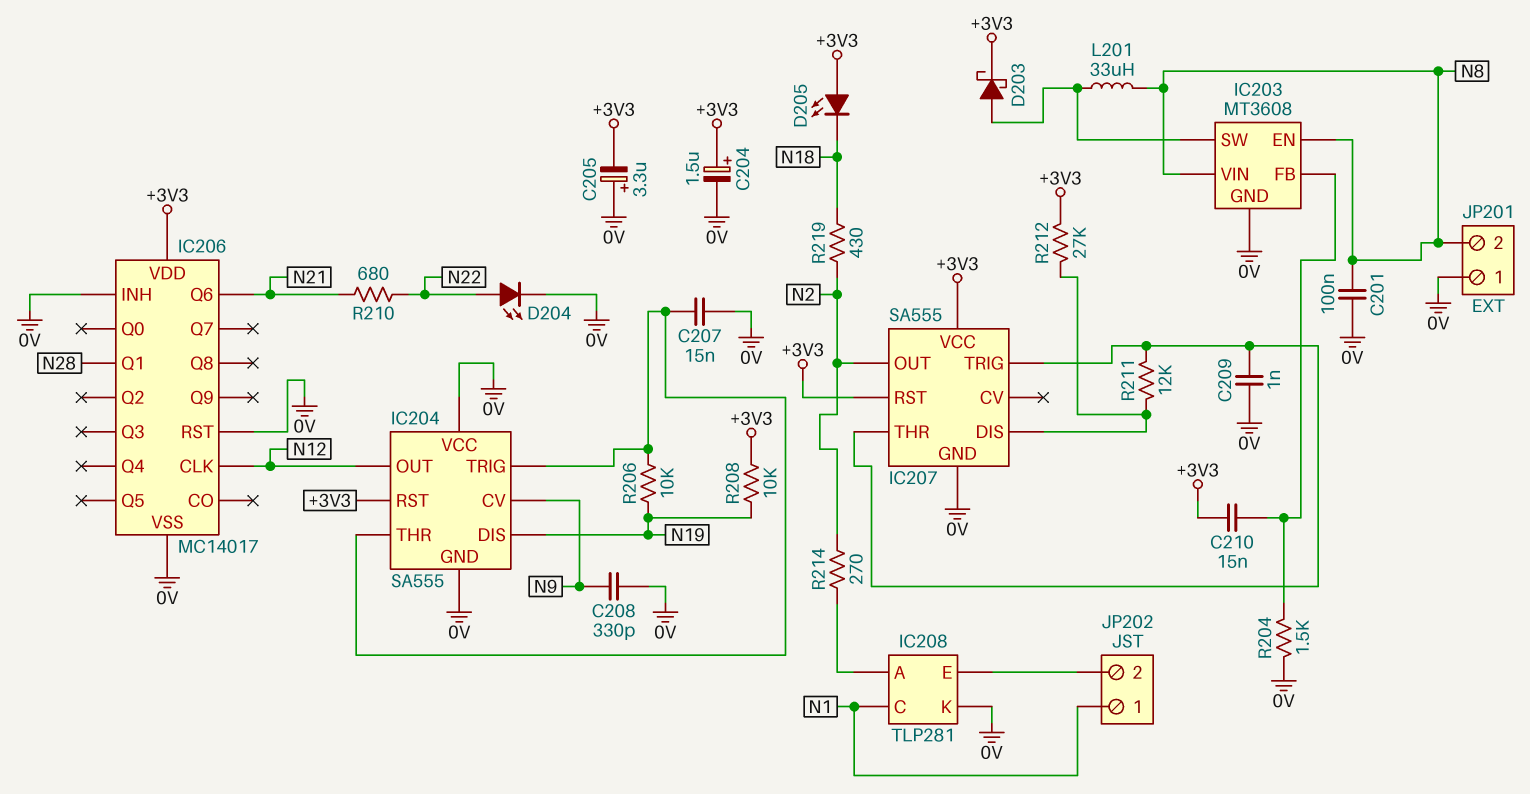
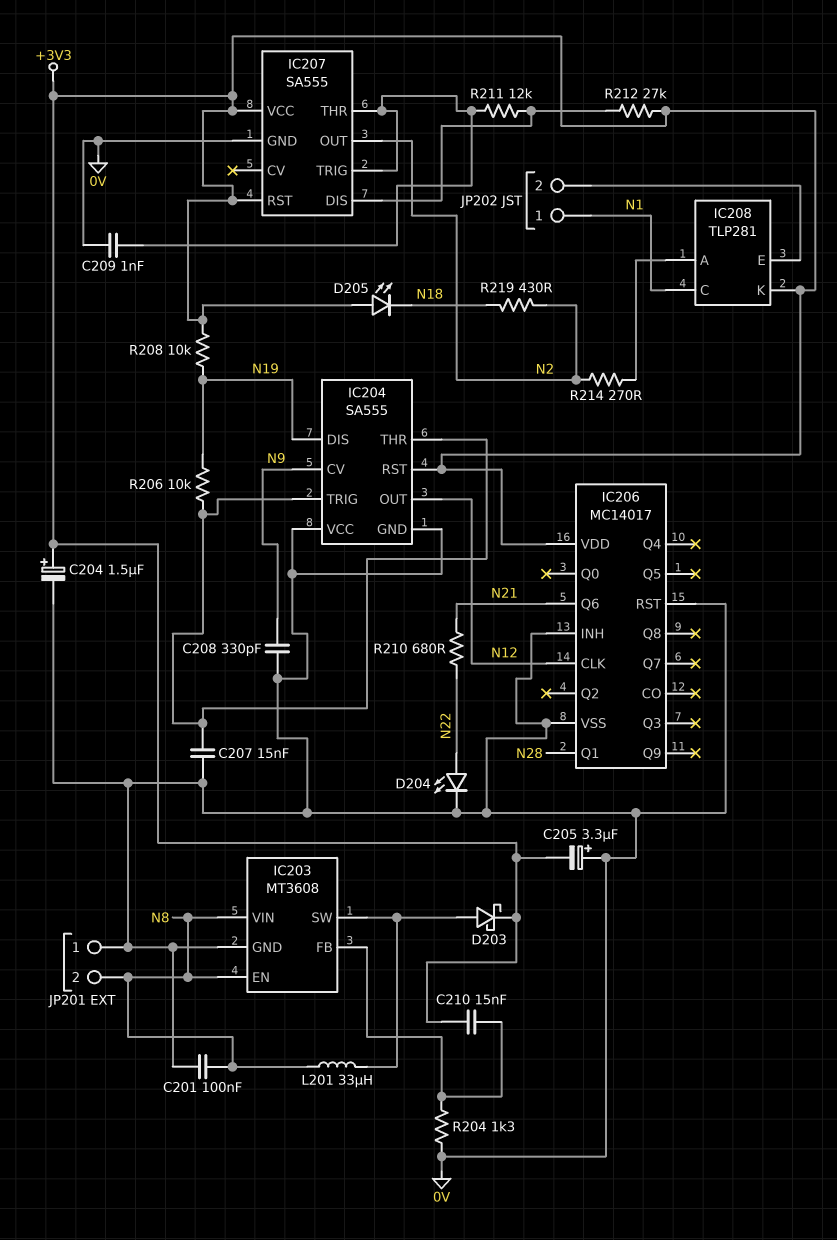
IC208 pin K: 0V -> +3V3
R204: 1.5k (0V, IC203/FB) -> 1.3k (0V, IC203/FB)

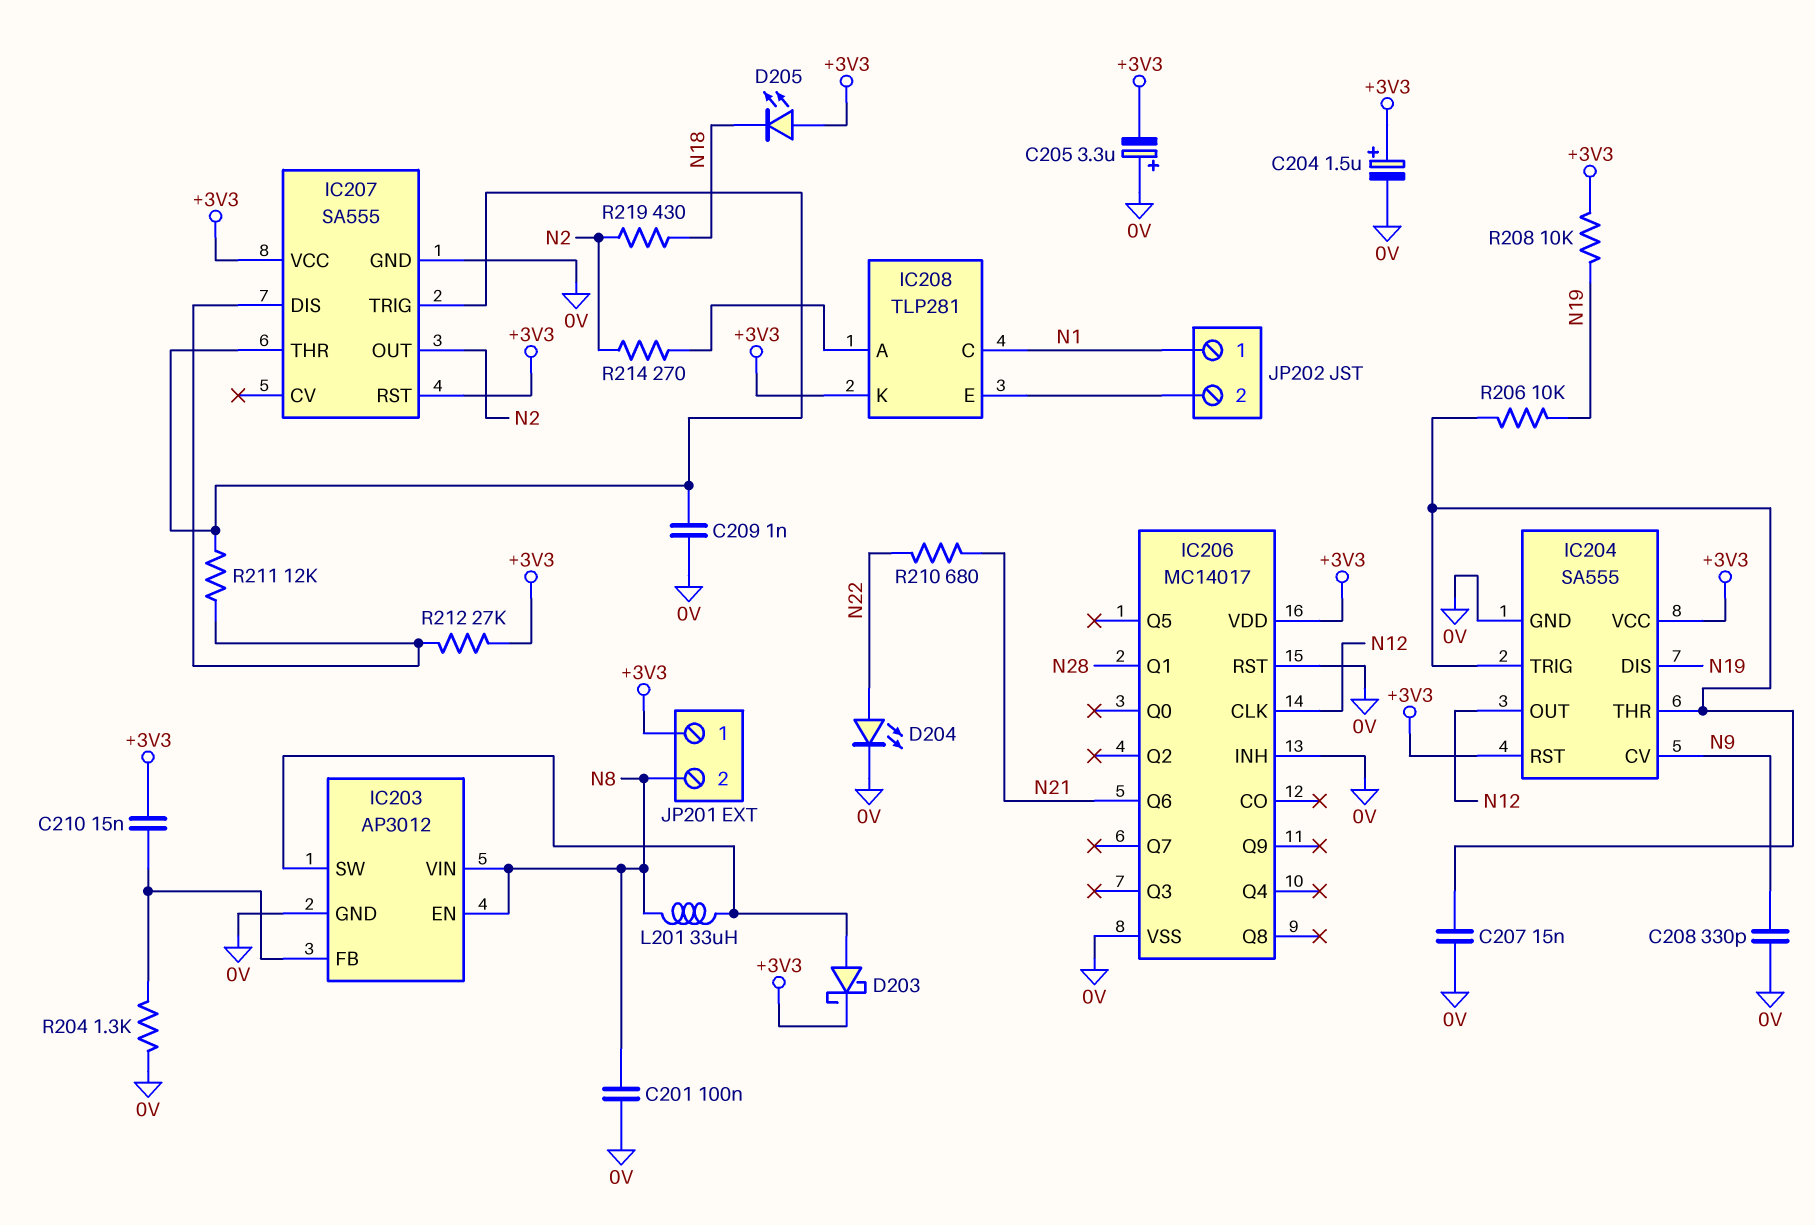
IC203: MT3608 -> AP3012
IC204 pin VCC: 0V -> +3V3
JP201 pin 1: 0V -> +3V3

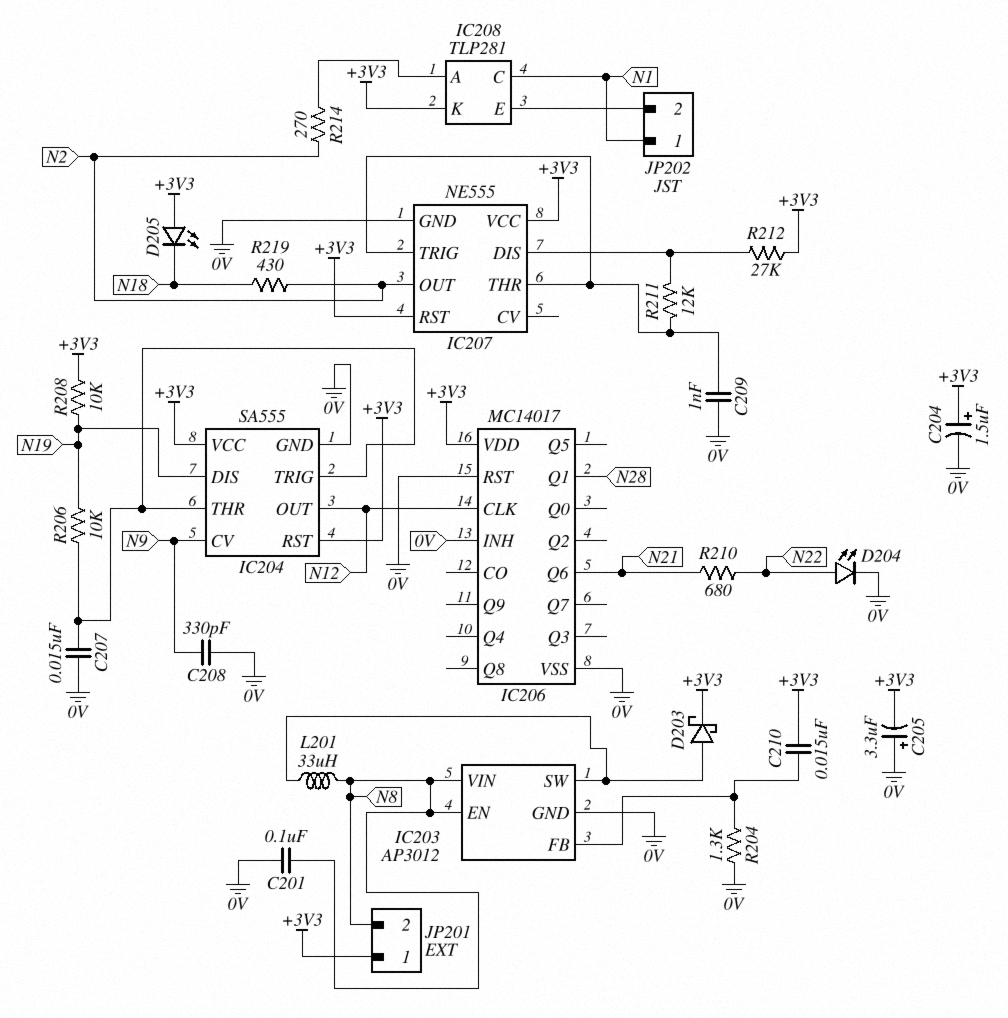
IC207: SA555 -> NE555

